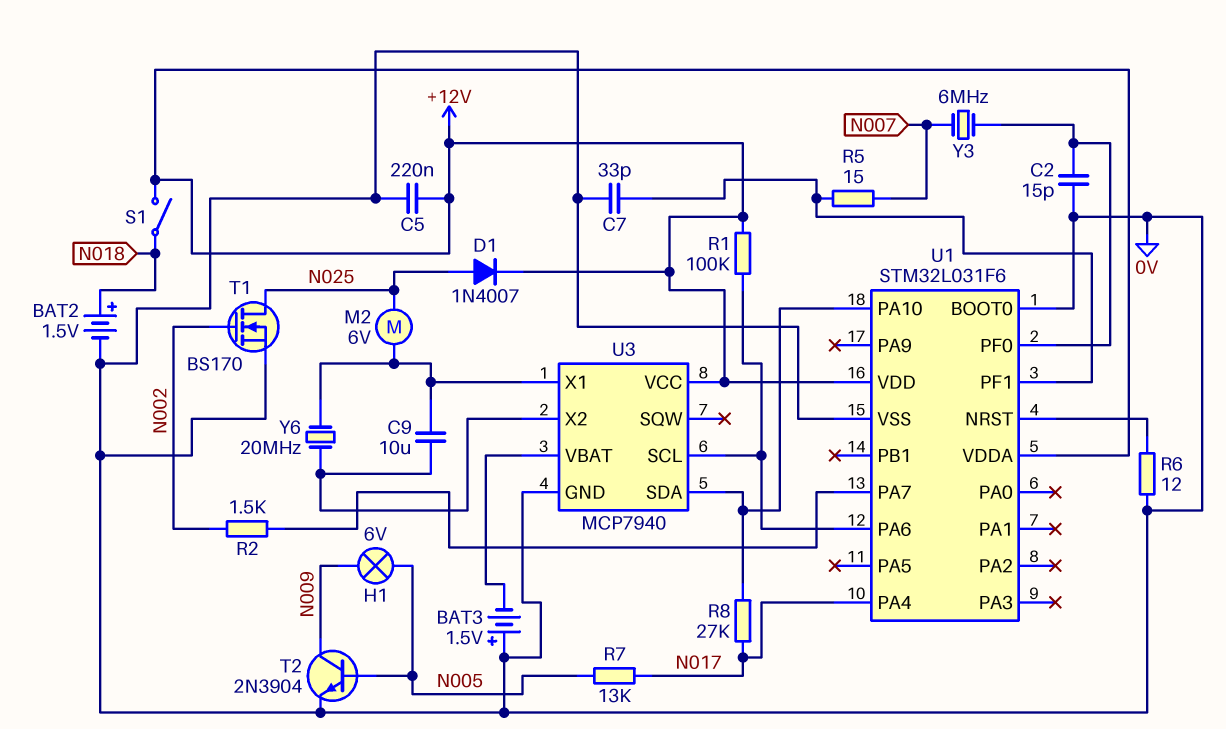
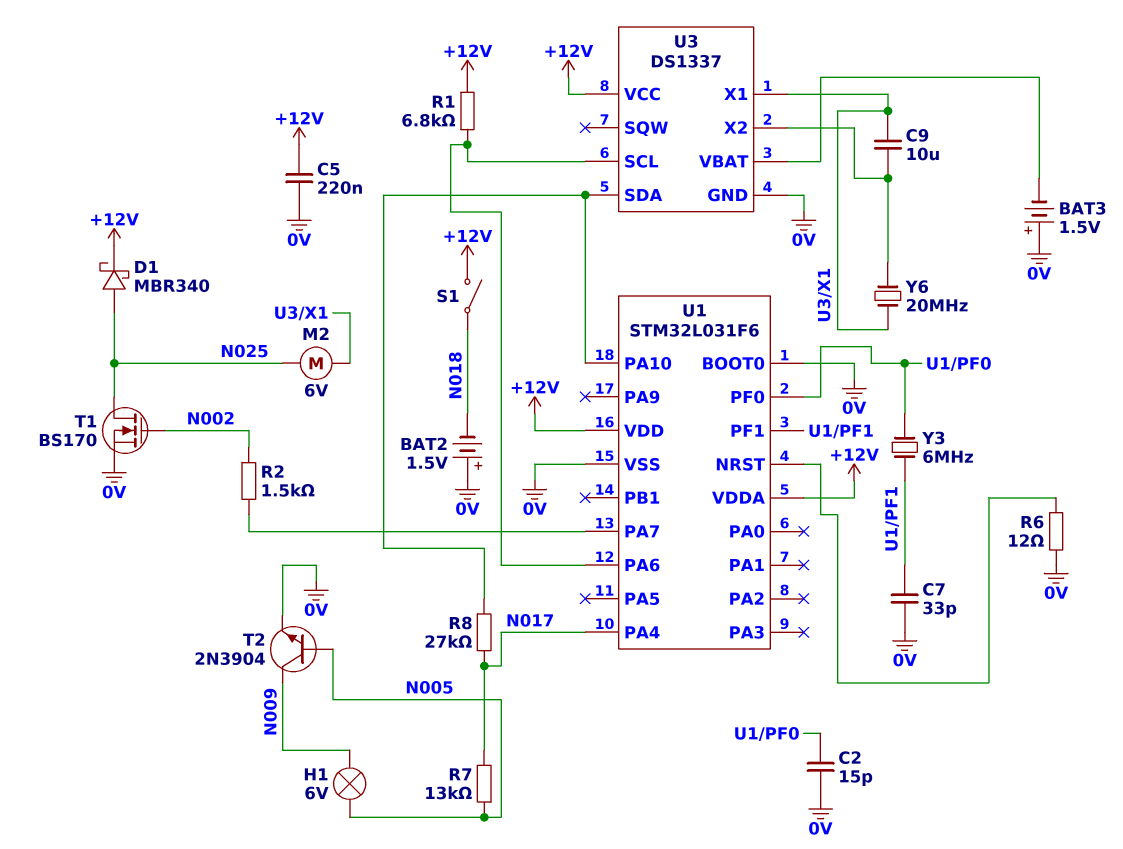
BAT2: 1.5V (plus N018, minus 0V) -> 1.5V (plus 0V, minus N018)
D1: diode 1N4007 (A N025, K +12V) -> schottky MBR340 (A N025, K +12V)
R1: 100k (+12V, U1/PA6) -> 6.8k (+12V, U1/PA6)
R5: 15 (N007, U1/PF1) -> none
U3: MCP7940 -> DS1337
Y3: 6MHz (N007, U1/PF0) -> 6MHz (U1/PF0, U1/PF1)

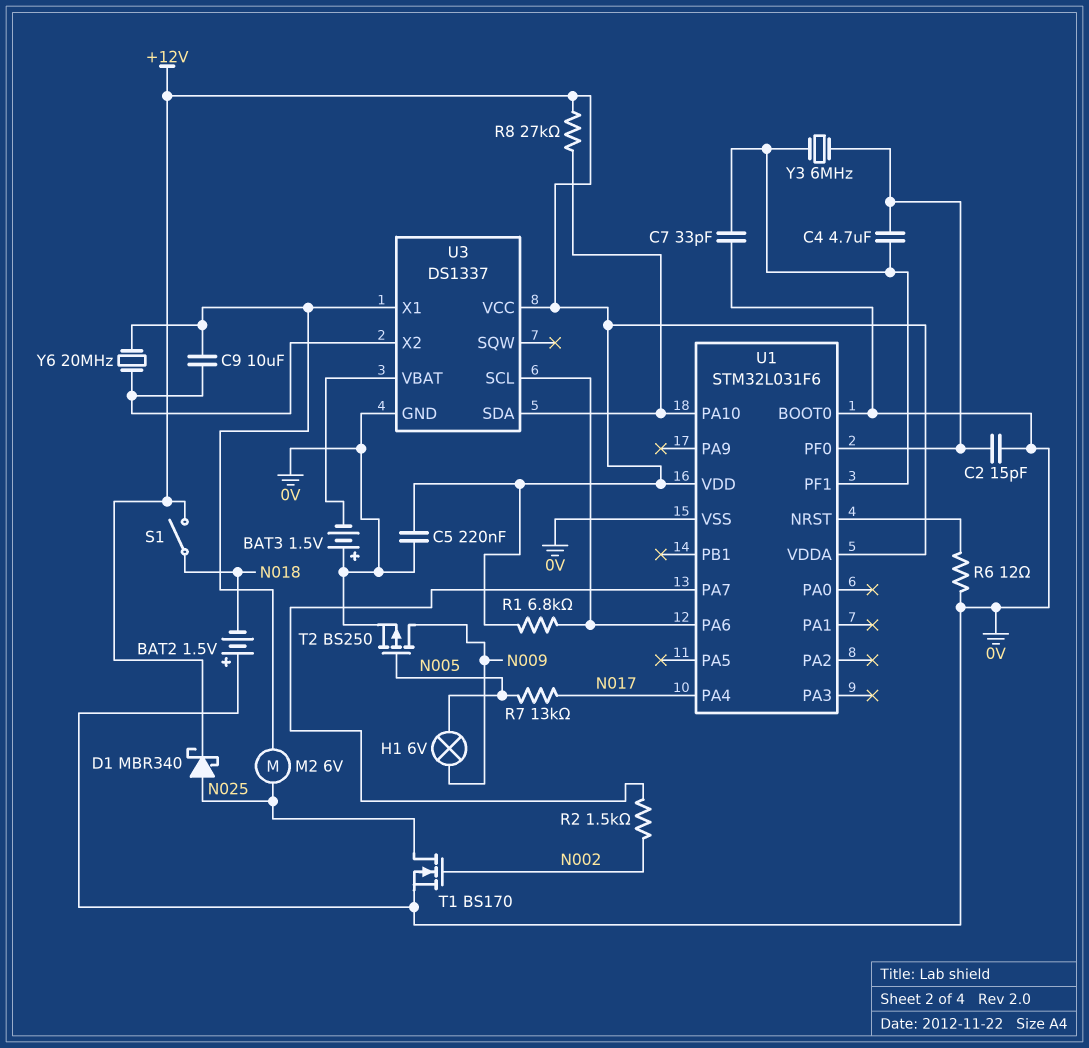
C4: none -> 4.7uF (U1/PF0, U1/PF1)
R8: 27k (N017, U1/PA10) -> 27k (+12V, U1/PA10)
T2: NPN 2N3904 (B N005, C N009, E 0V) -> PMOS BS250 (G N005, D N009, S 0V)

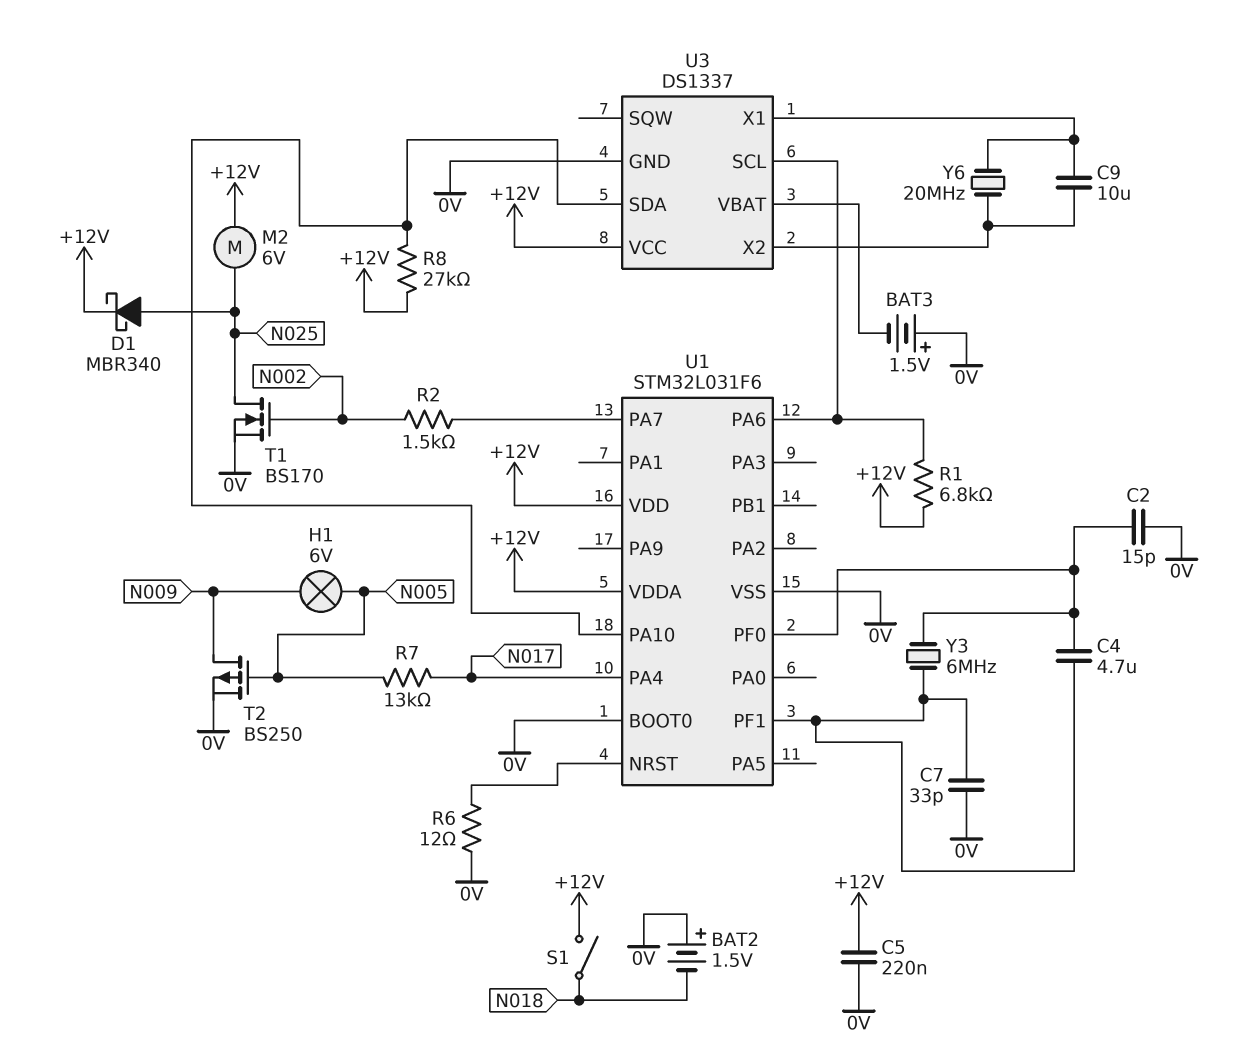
M2: motor 6V (N025, U3/X1) -> motor 6V (+12V, N025)

